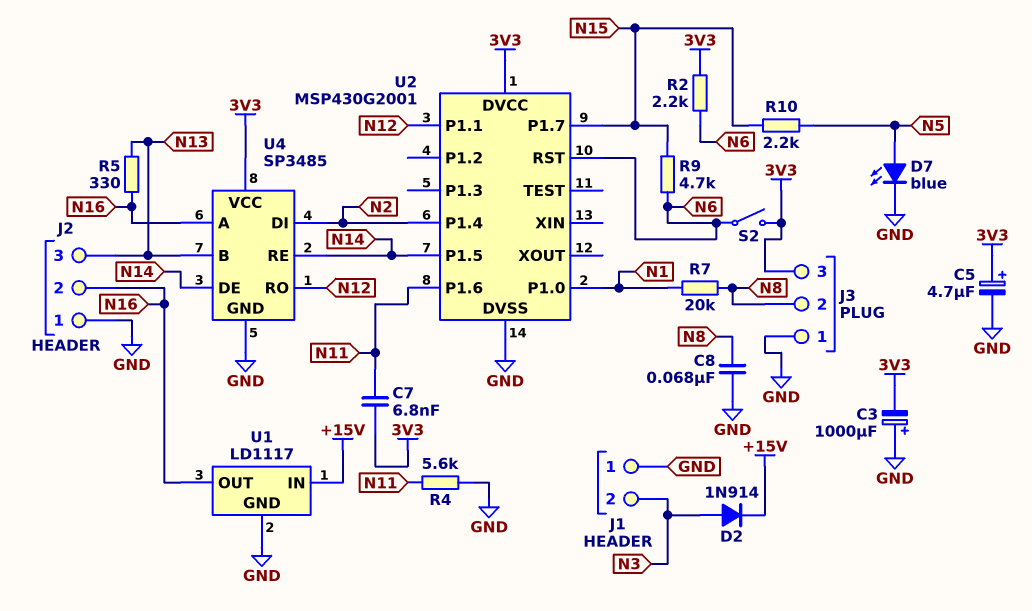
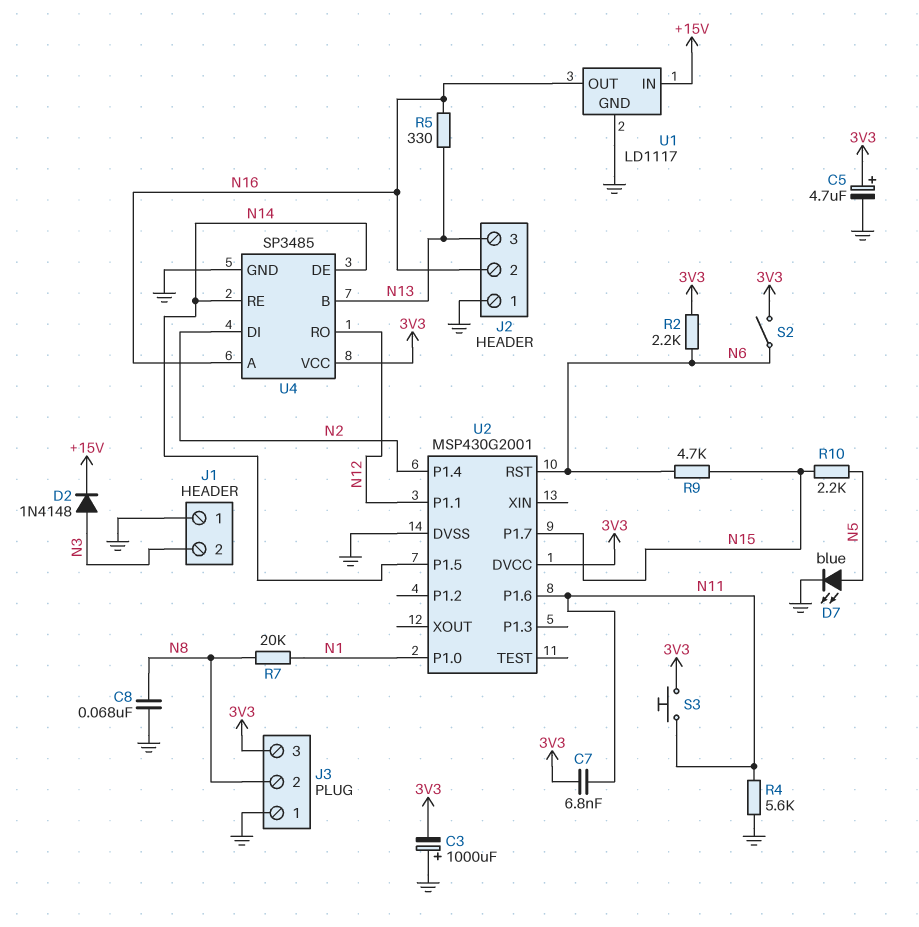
D2: diode 1N914 (A N3, K +15V) -> diode 1N4148 (A N3, K +15V)
S3: none -> button (3V3, N11)

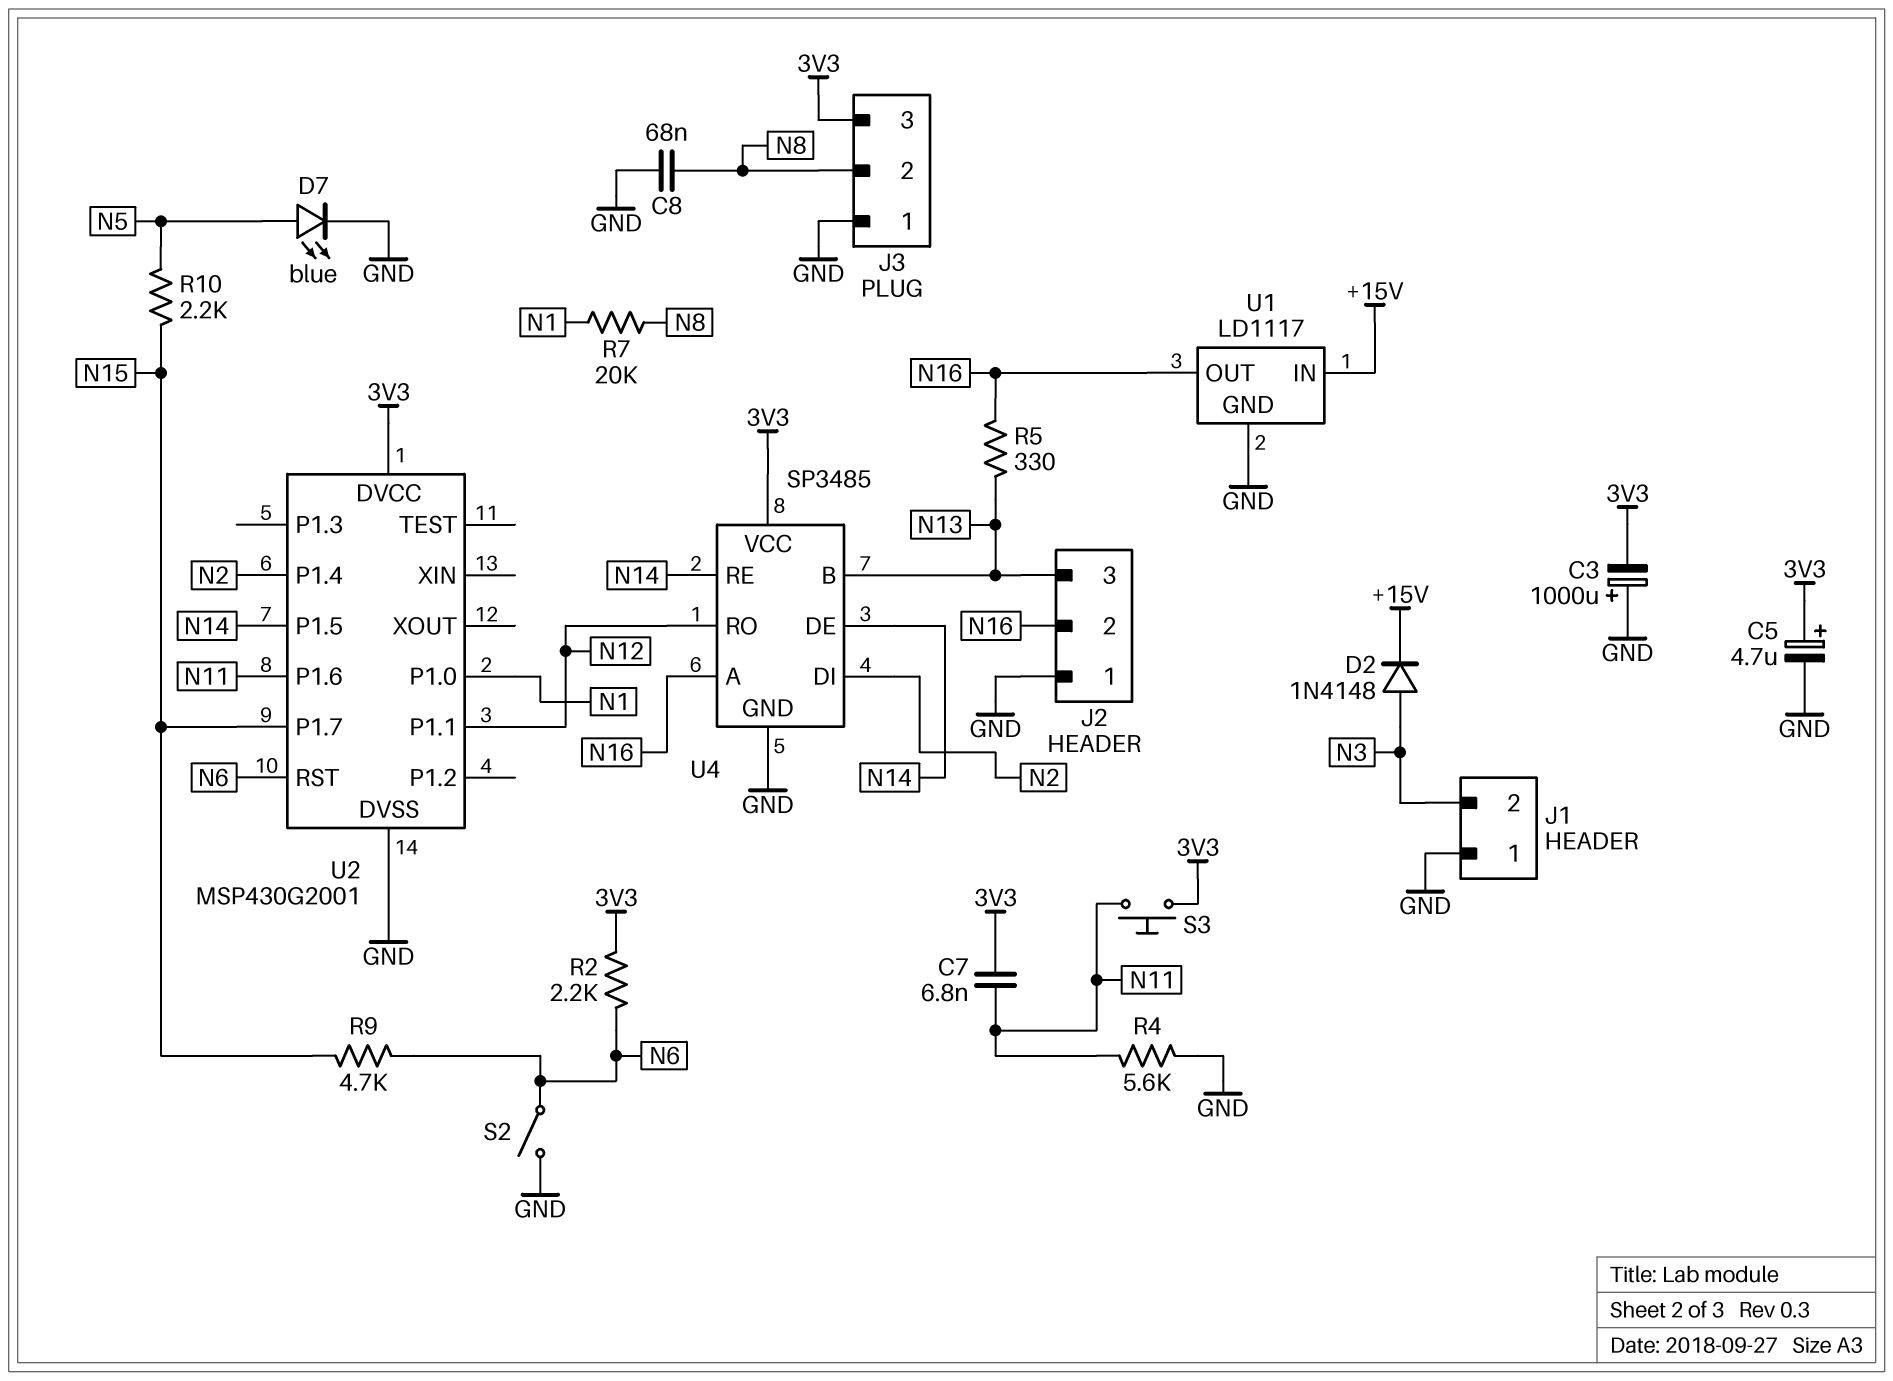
S2: switch (3V3, N6) -> switch (GND, N6)

